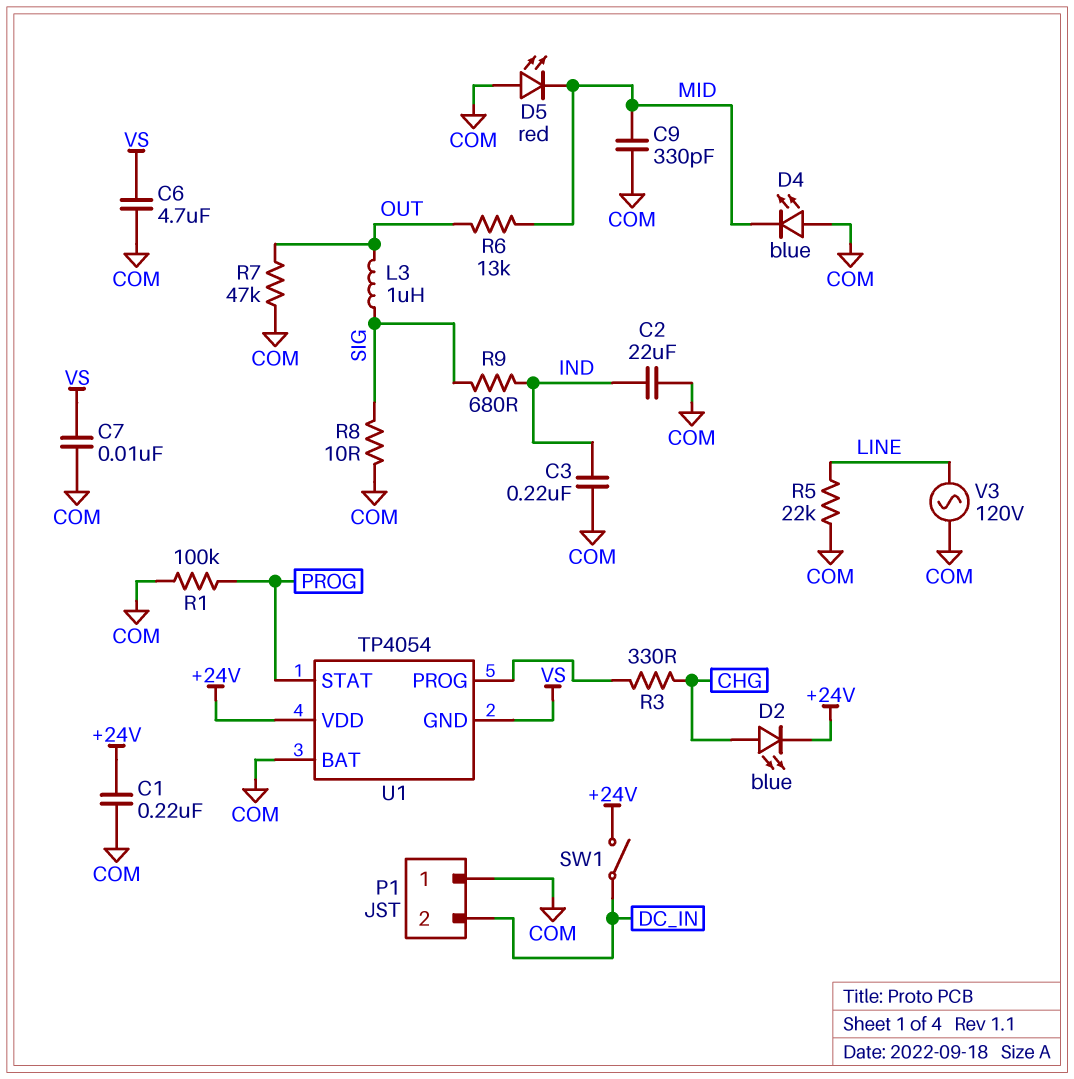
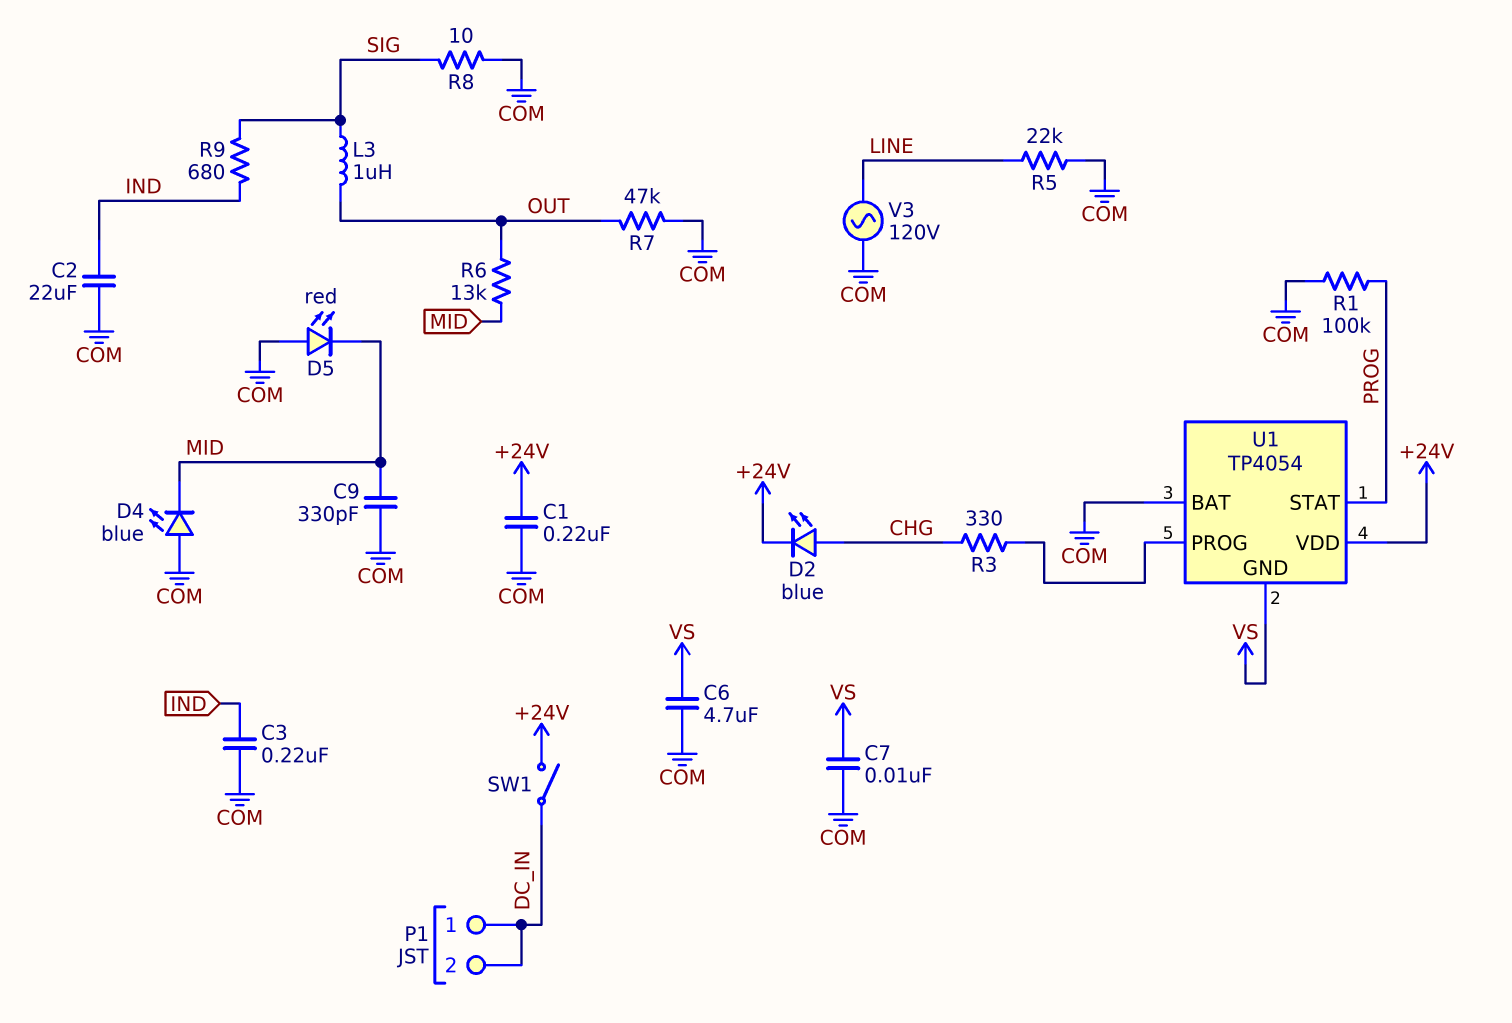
P1 pin 1: COM -> DC_IN

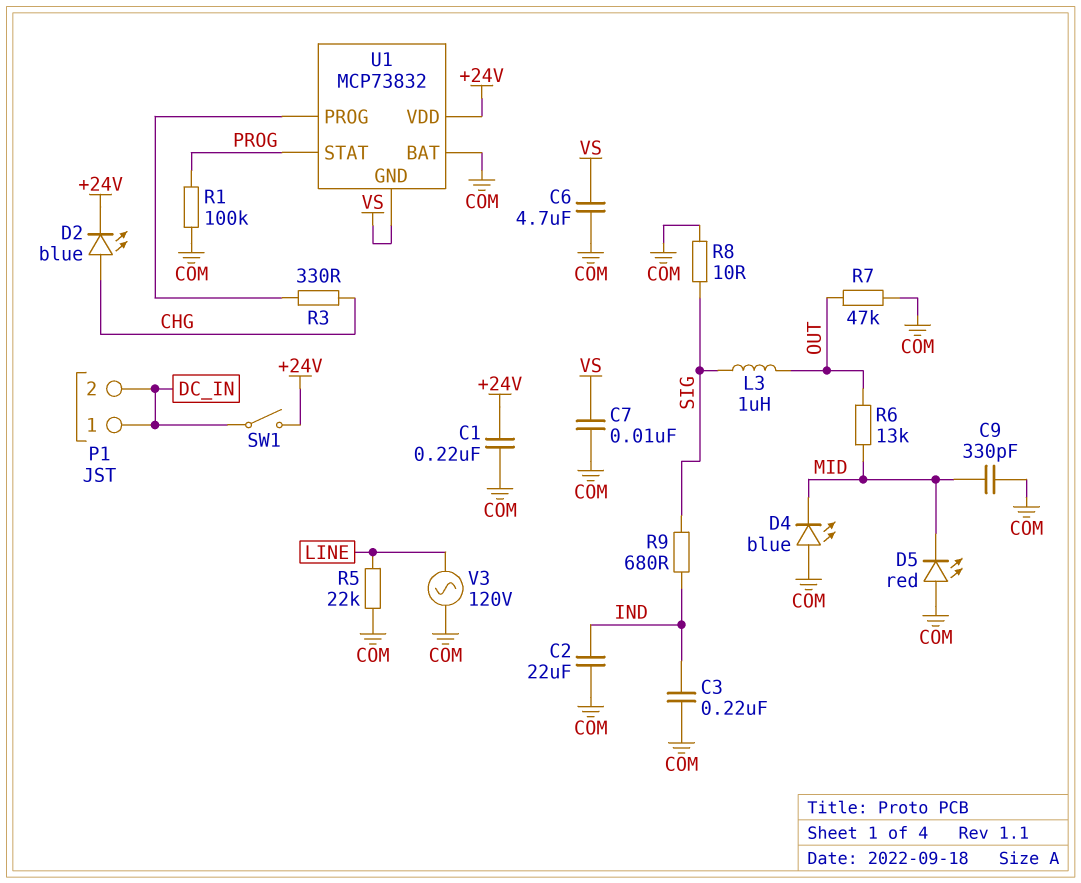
U1: TP4054 -> MCP73832

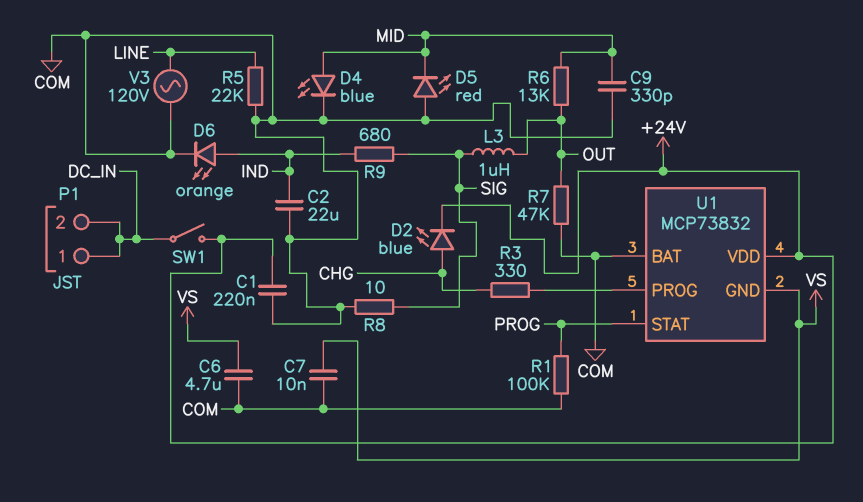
C3: 220nF (COM, IND) -> none
D4: LED blue (A COM, K MID) -> LED blue (A MID, K COM)
D6: none -> LED orange (A IND, K COM)

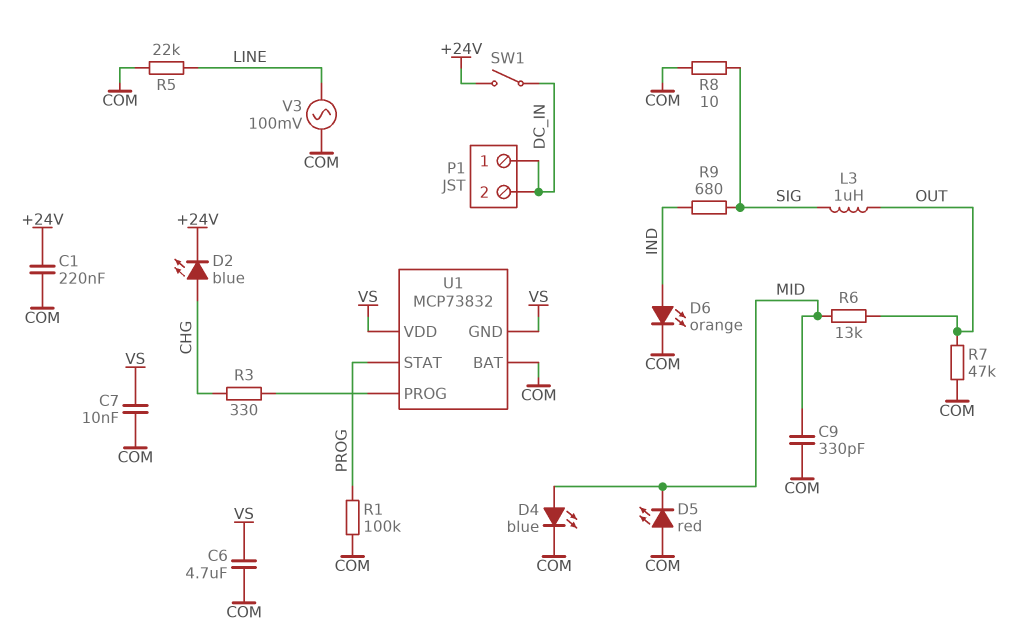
C2: 22uF (COM, IND) -> none
U1 pin VDD: +24V -> VS
V3: AC 120V (COM, LINE) -> AC 100mV (COM, LINE)

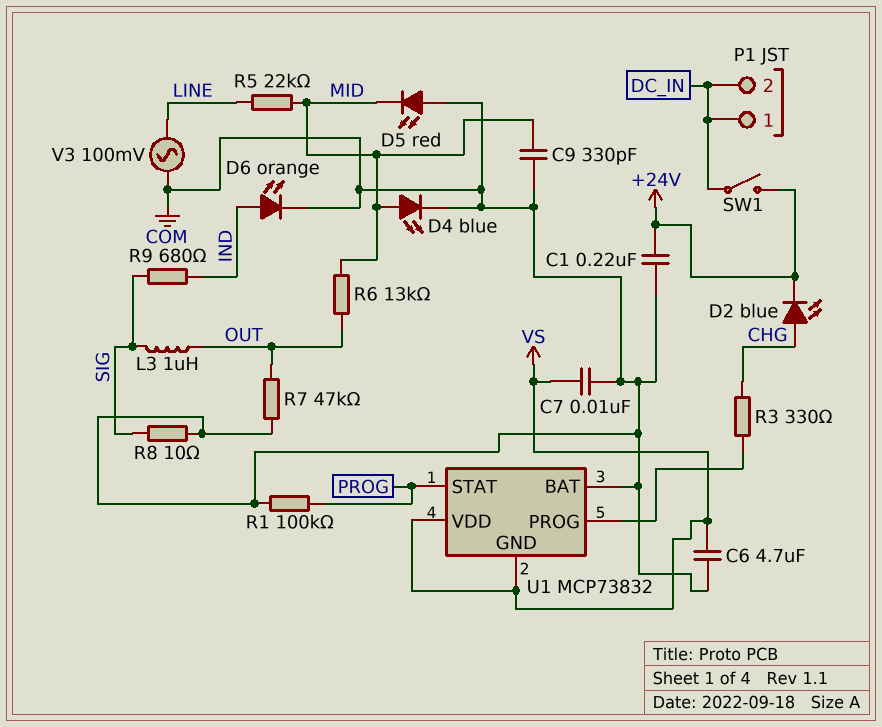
R5: 22k (COM, LINE) -> 22k (LINE, MID)

